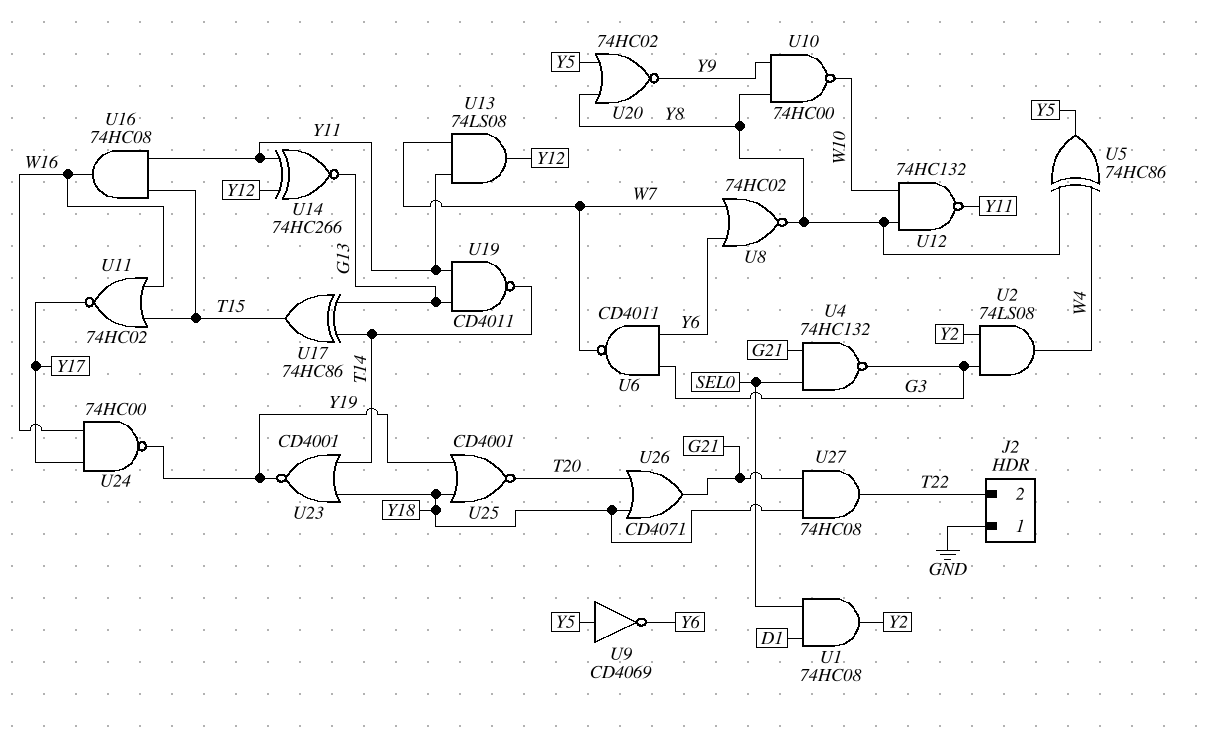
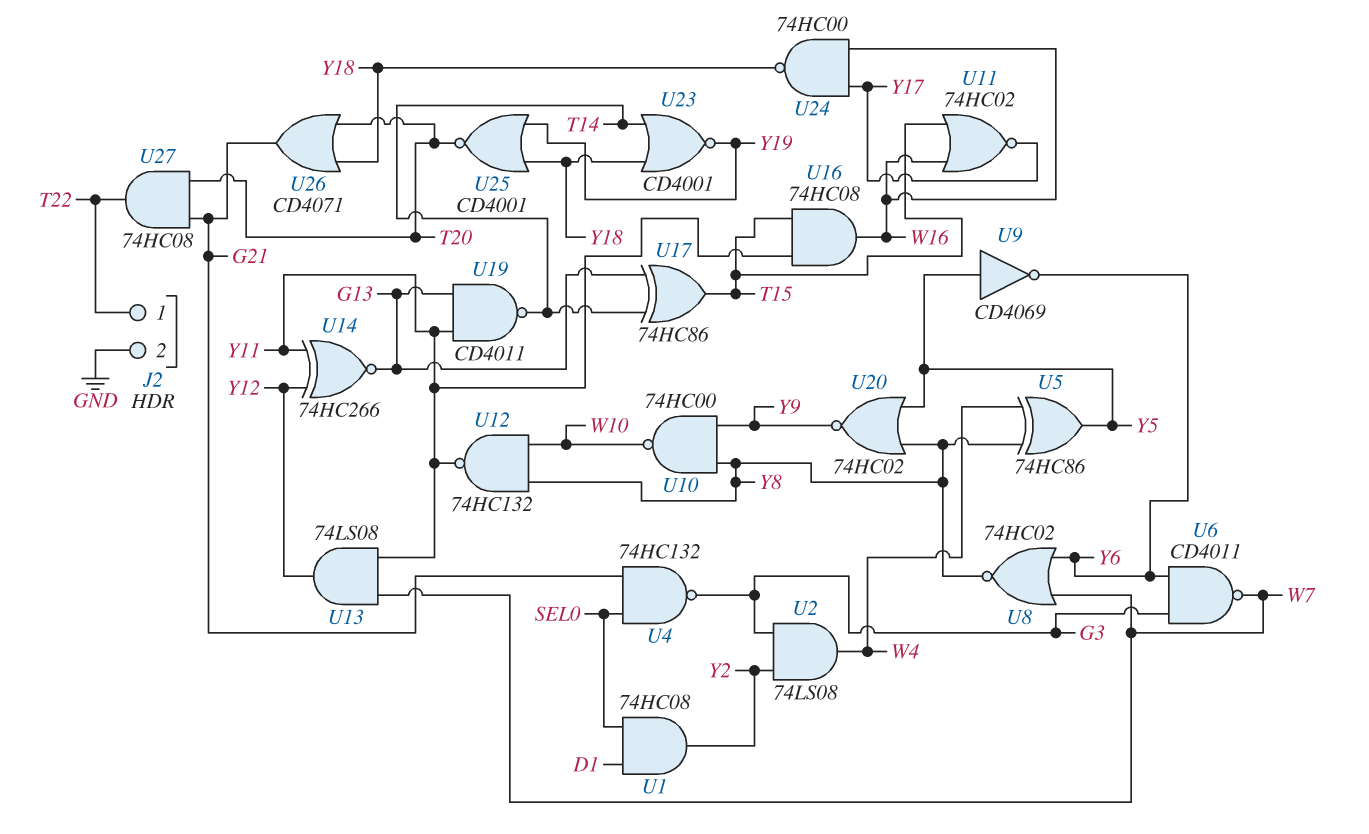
J2 pin 1: GND -> T22
J2 pin 2: T22 -> GND
U24: NAND 74HC00 (in W16, in Y17, out Y19) -> NAND 74HC00 (in W16, in Y17, out Y18)
U27: AND 74HC08 (in G21, in Y18, out T22) -> AND 74HC08 (in G21, in T20, out T22)

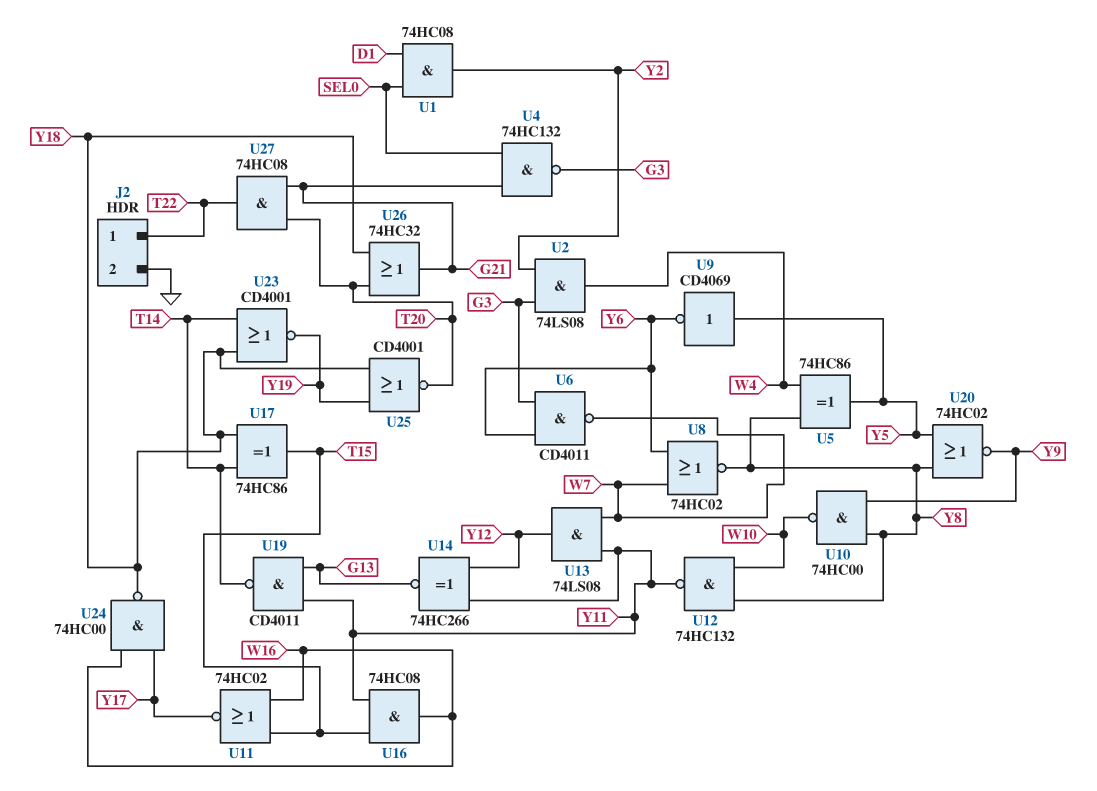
U17: XOR 74HC86 (in G13, in T14, out T15) -> XOR 74HC86 (in T14, in Y18, out T15)
U26: OR CD4071 (in T20, in Y18, out G21) -> OR 74HC32 (in T20, in Y18, out G21)

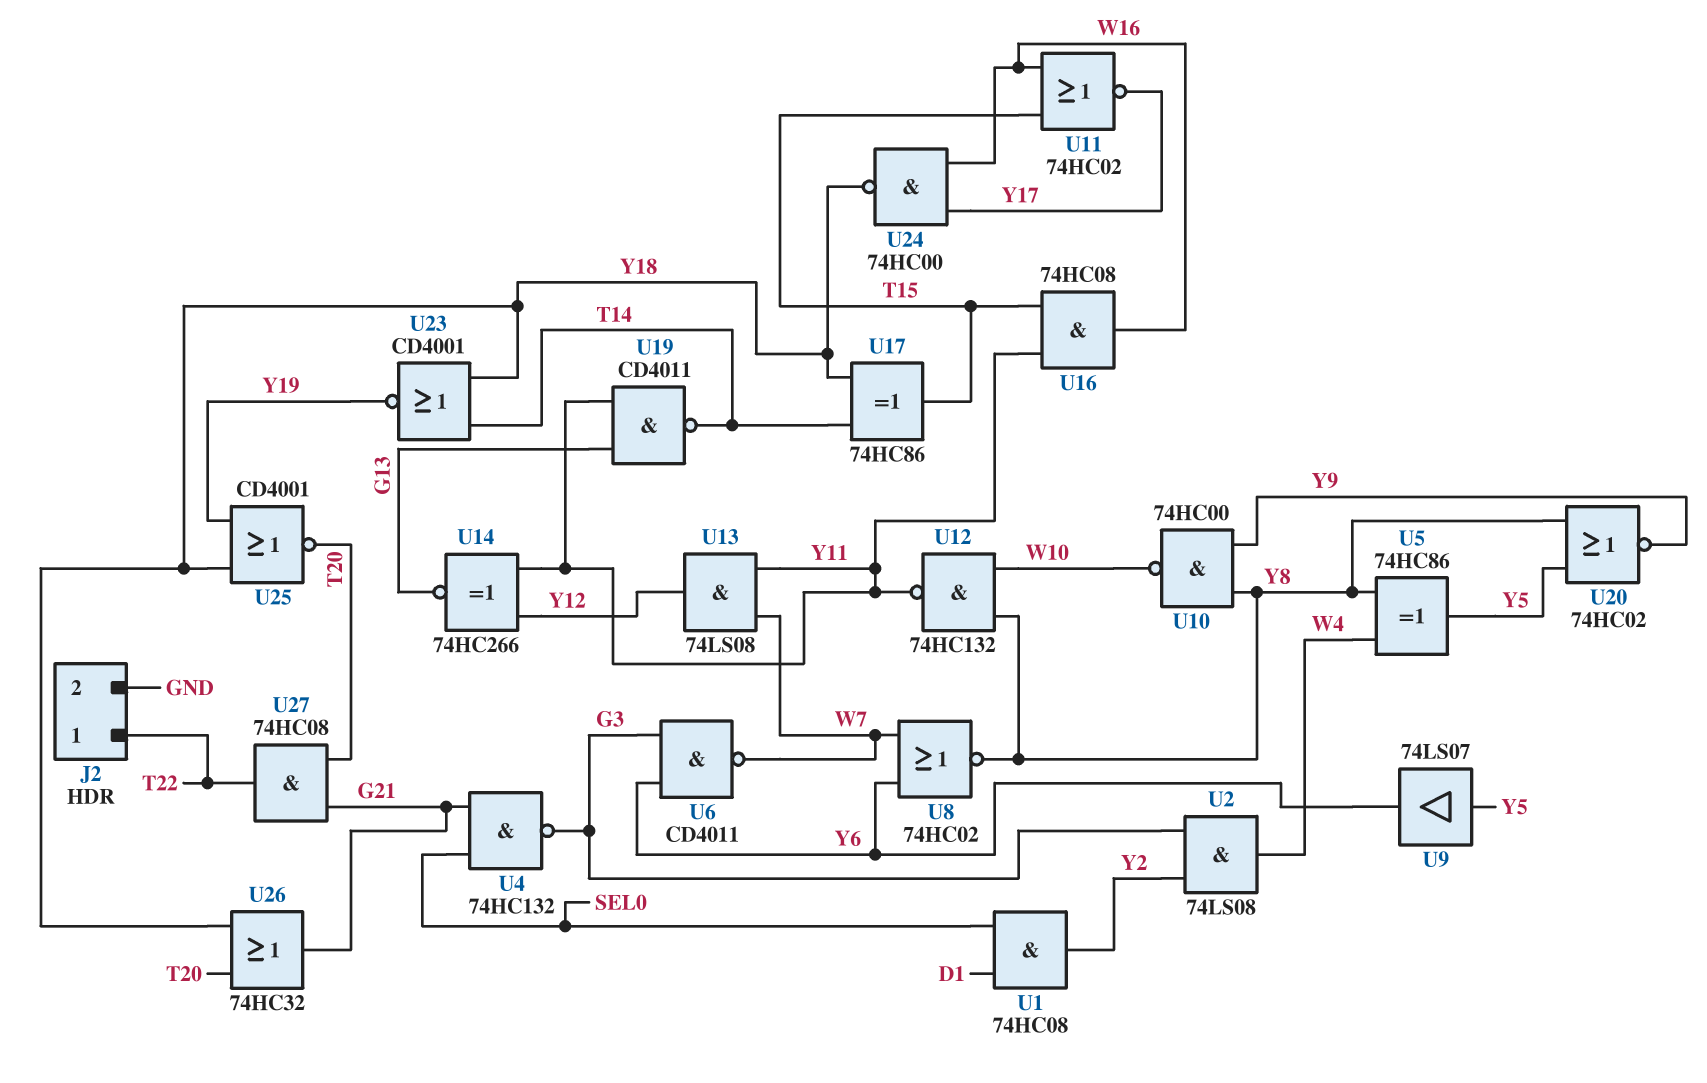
U9: NOT CD4069 (in Y5, out Y6) -> buffer 74LS07 (in Y5, out Y6)

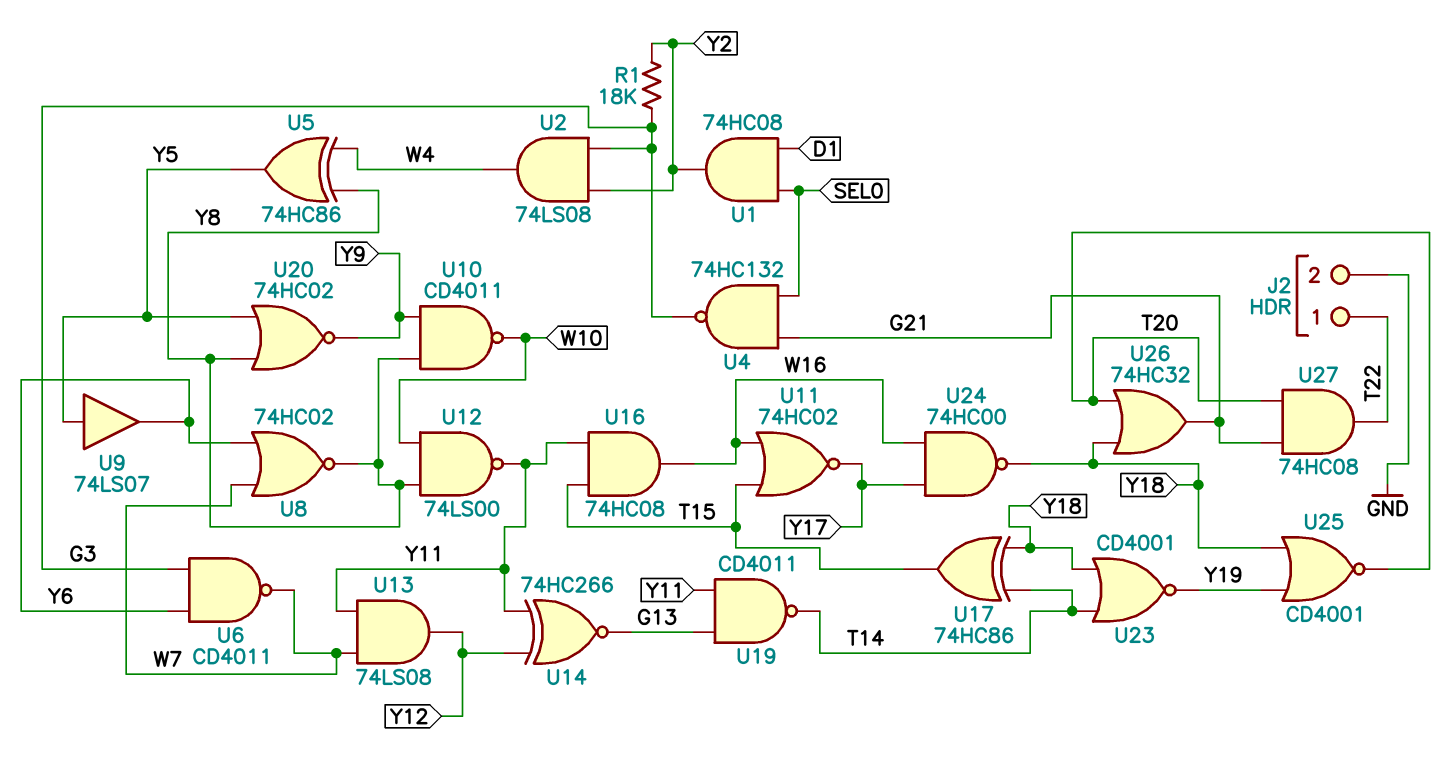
R1: none -> 18k (G3, Y2)
U10: NAND 74HC00 (in Y8, in Y9, out W10) -> NAND CD4011 (in Y8, in Y9, out W10)
U12: NAND 74HC132 (in W10, in Y8, out Y11) -> NAND 74LS00 (in W10, in Y8, out Y11)

